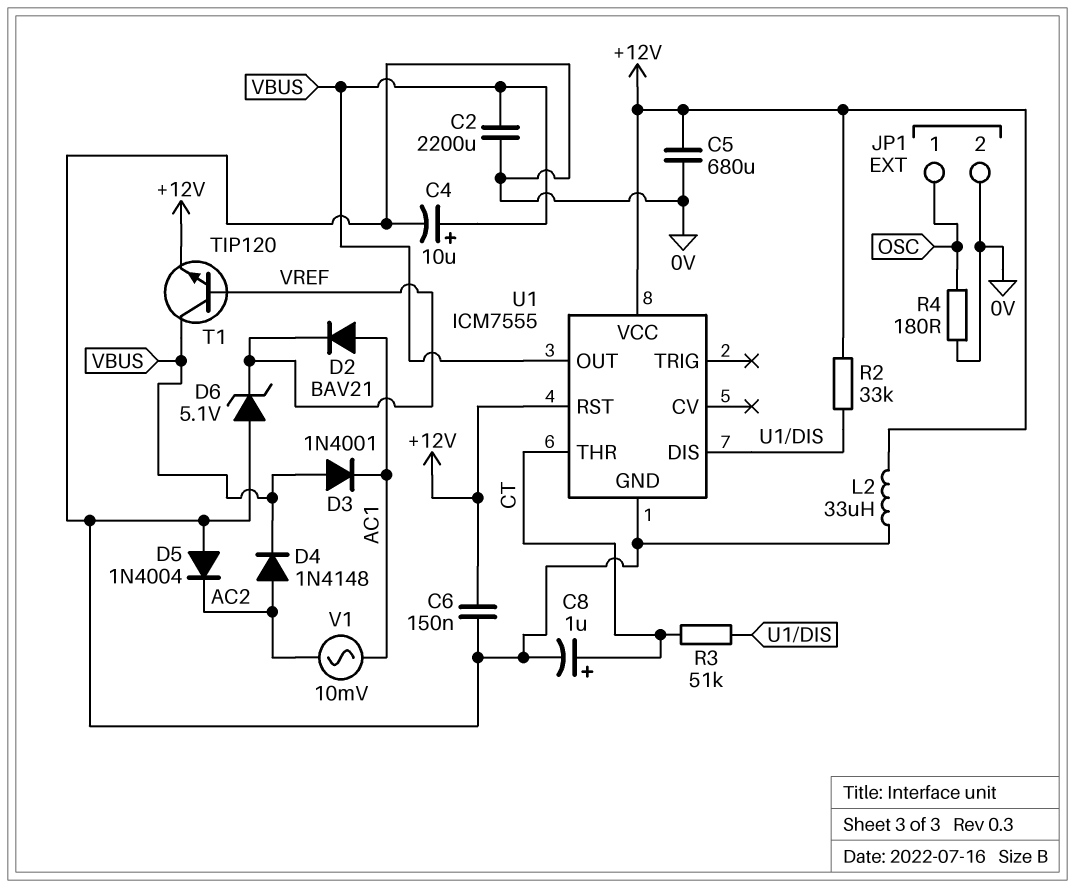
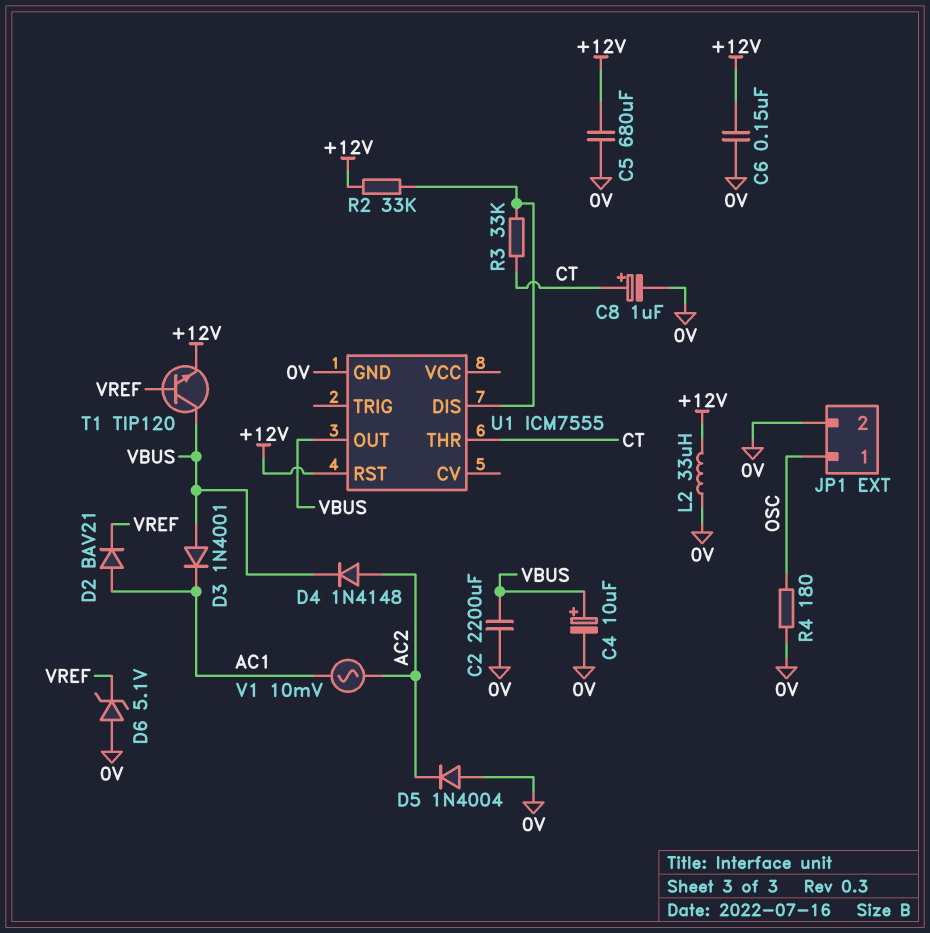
R3: 51k (CT, U1/DIS) -> 33k (CT, U1/DIS)
U1 pin VCC: +12V -> none

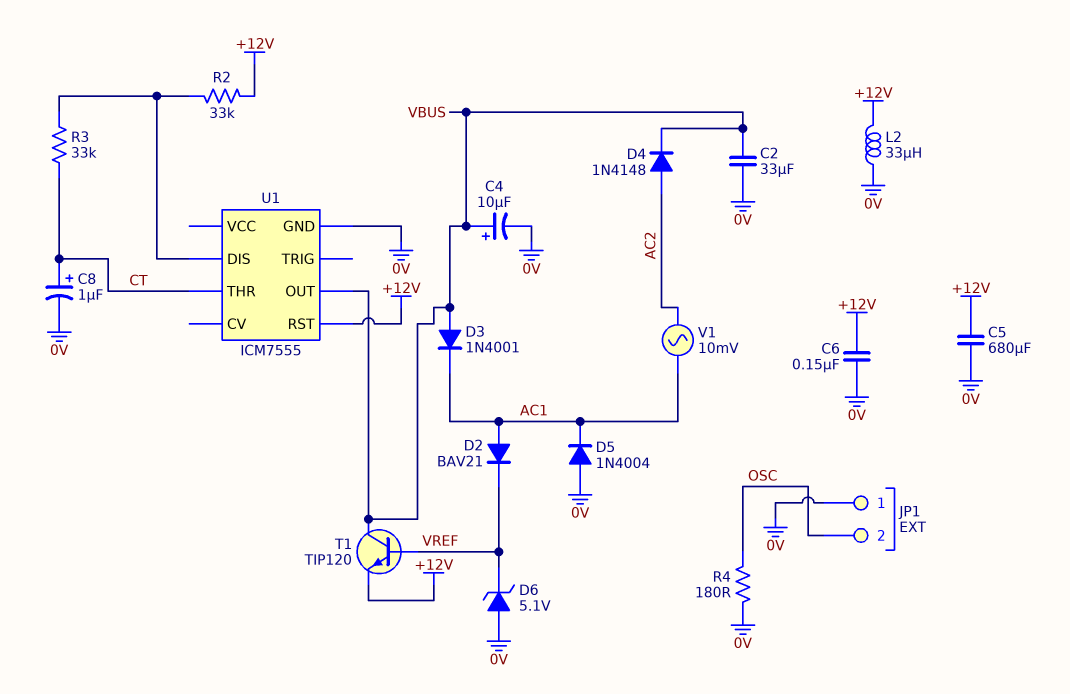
C2: 2200uF (0V, VBUS) -> 33uF (0V, VBUS)
D5: diode 1N4004 (A 0V, K AC2) -> diode 1N4004 (A 0V, K AC1)
JP1 pin 1: OSC -> 0V
JP1 pin 2: 0V -> OSC

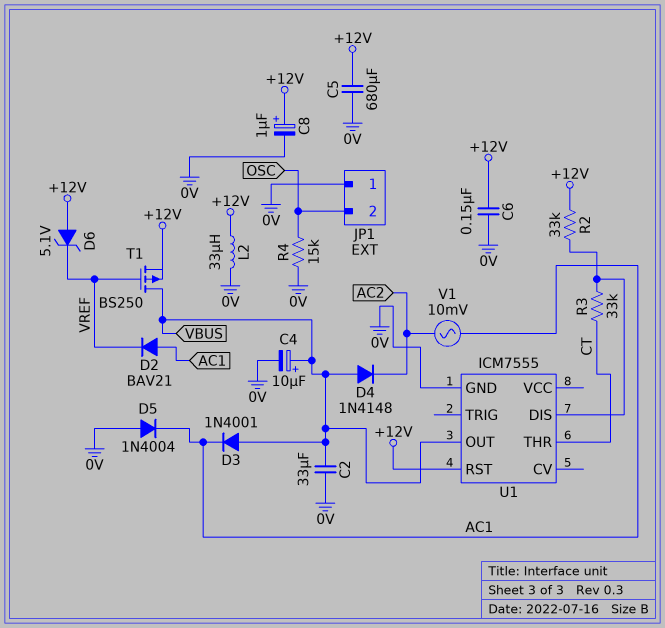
C8: 1uF (plus CT, minus 0V) -> 1uF (plus +12V, minus 0V)
D4: diode 1N4148 (A AC2, K VBUS) -> diode 1N4148 (A VBUS, K AC2)
D6: zener 5.1V (A 0V, K VREF) -> zener 5.1V (A +12V, K VREF)
R4: 180 (0V, OSC) -> 15k (0V, OSC)
T1: NPN TIP120 (B VREF, C VBUS, E +12V) -> PMOS BS250 (G VREF, D VBUS, S +12V)

